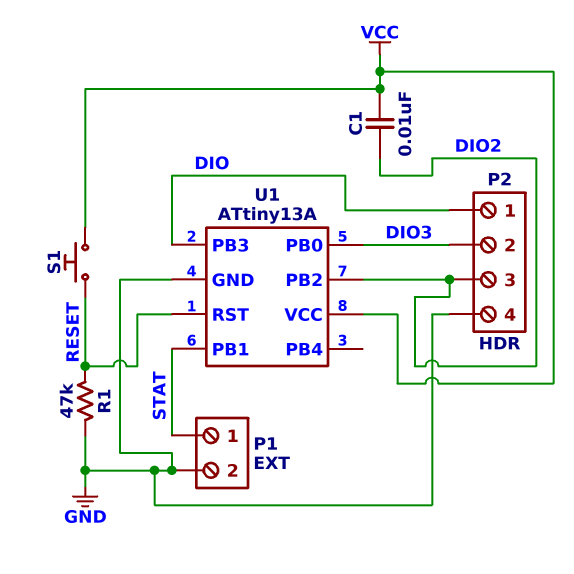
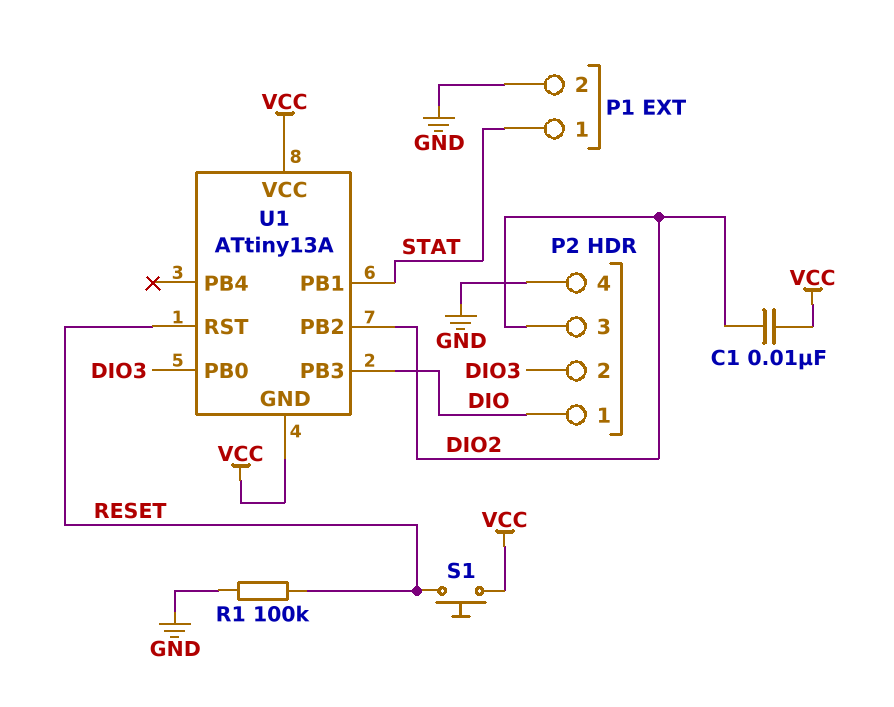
R1: 47k (GND, RESET) -> 100k (GND, RESET)
U1 pin GND: GND -> VCC

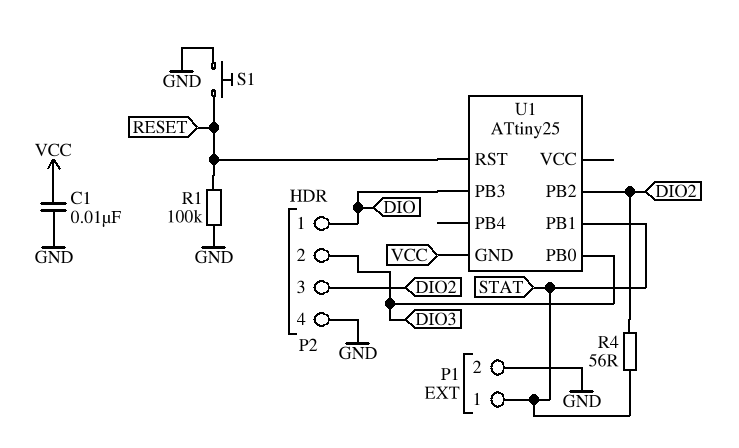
C1: 10nF (DIO2, VCC) -> 10nF (GND, VCC)
R4: none -> 56 (DIO2, STAT)
S1: button (RESET, VCC) -> button (GND, RESET)
U1: ATtiny13A -> ATtiny25
U1 pin VCC: VCC -> none

